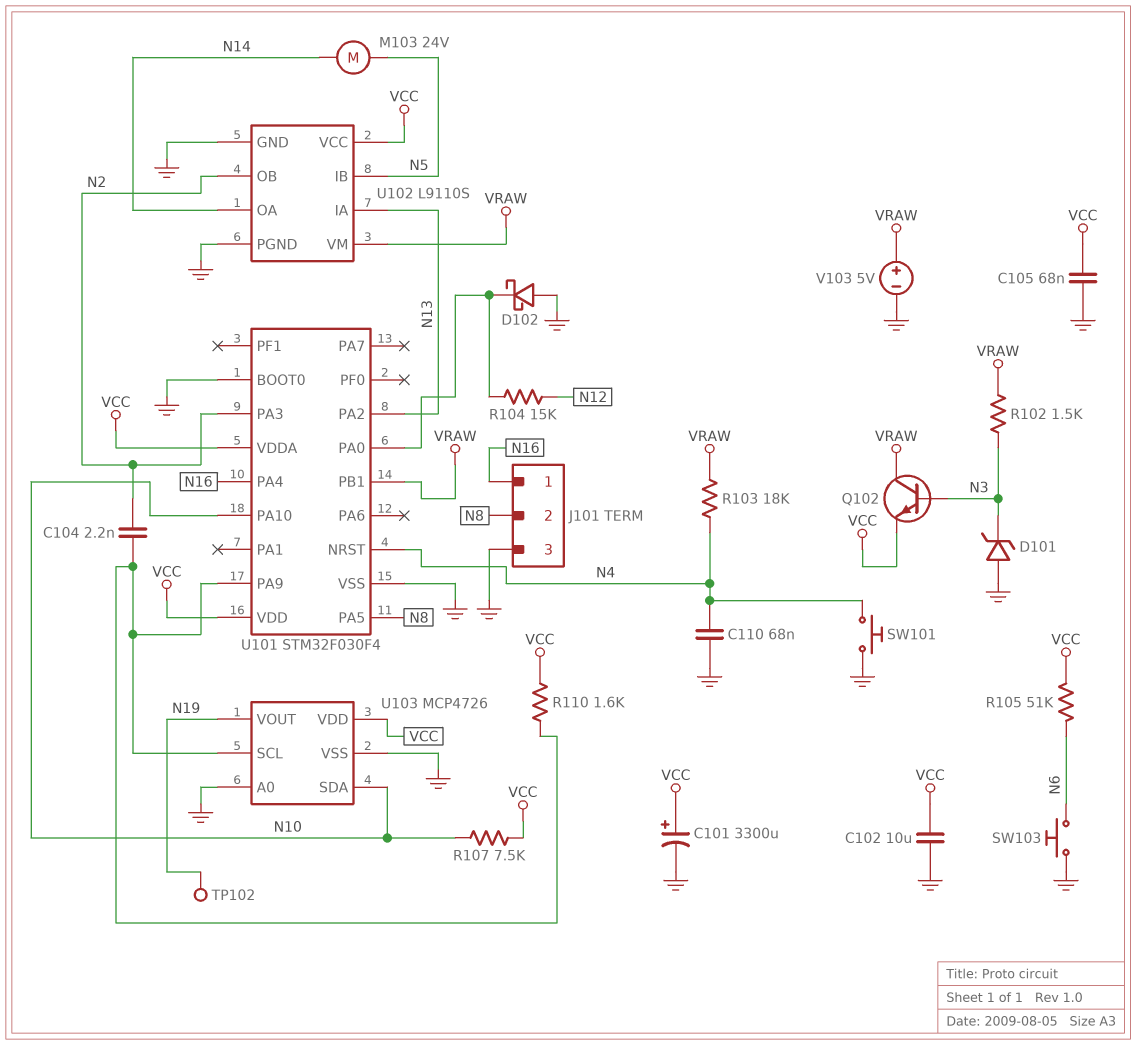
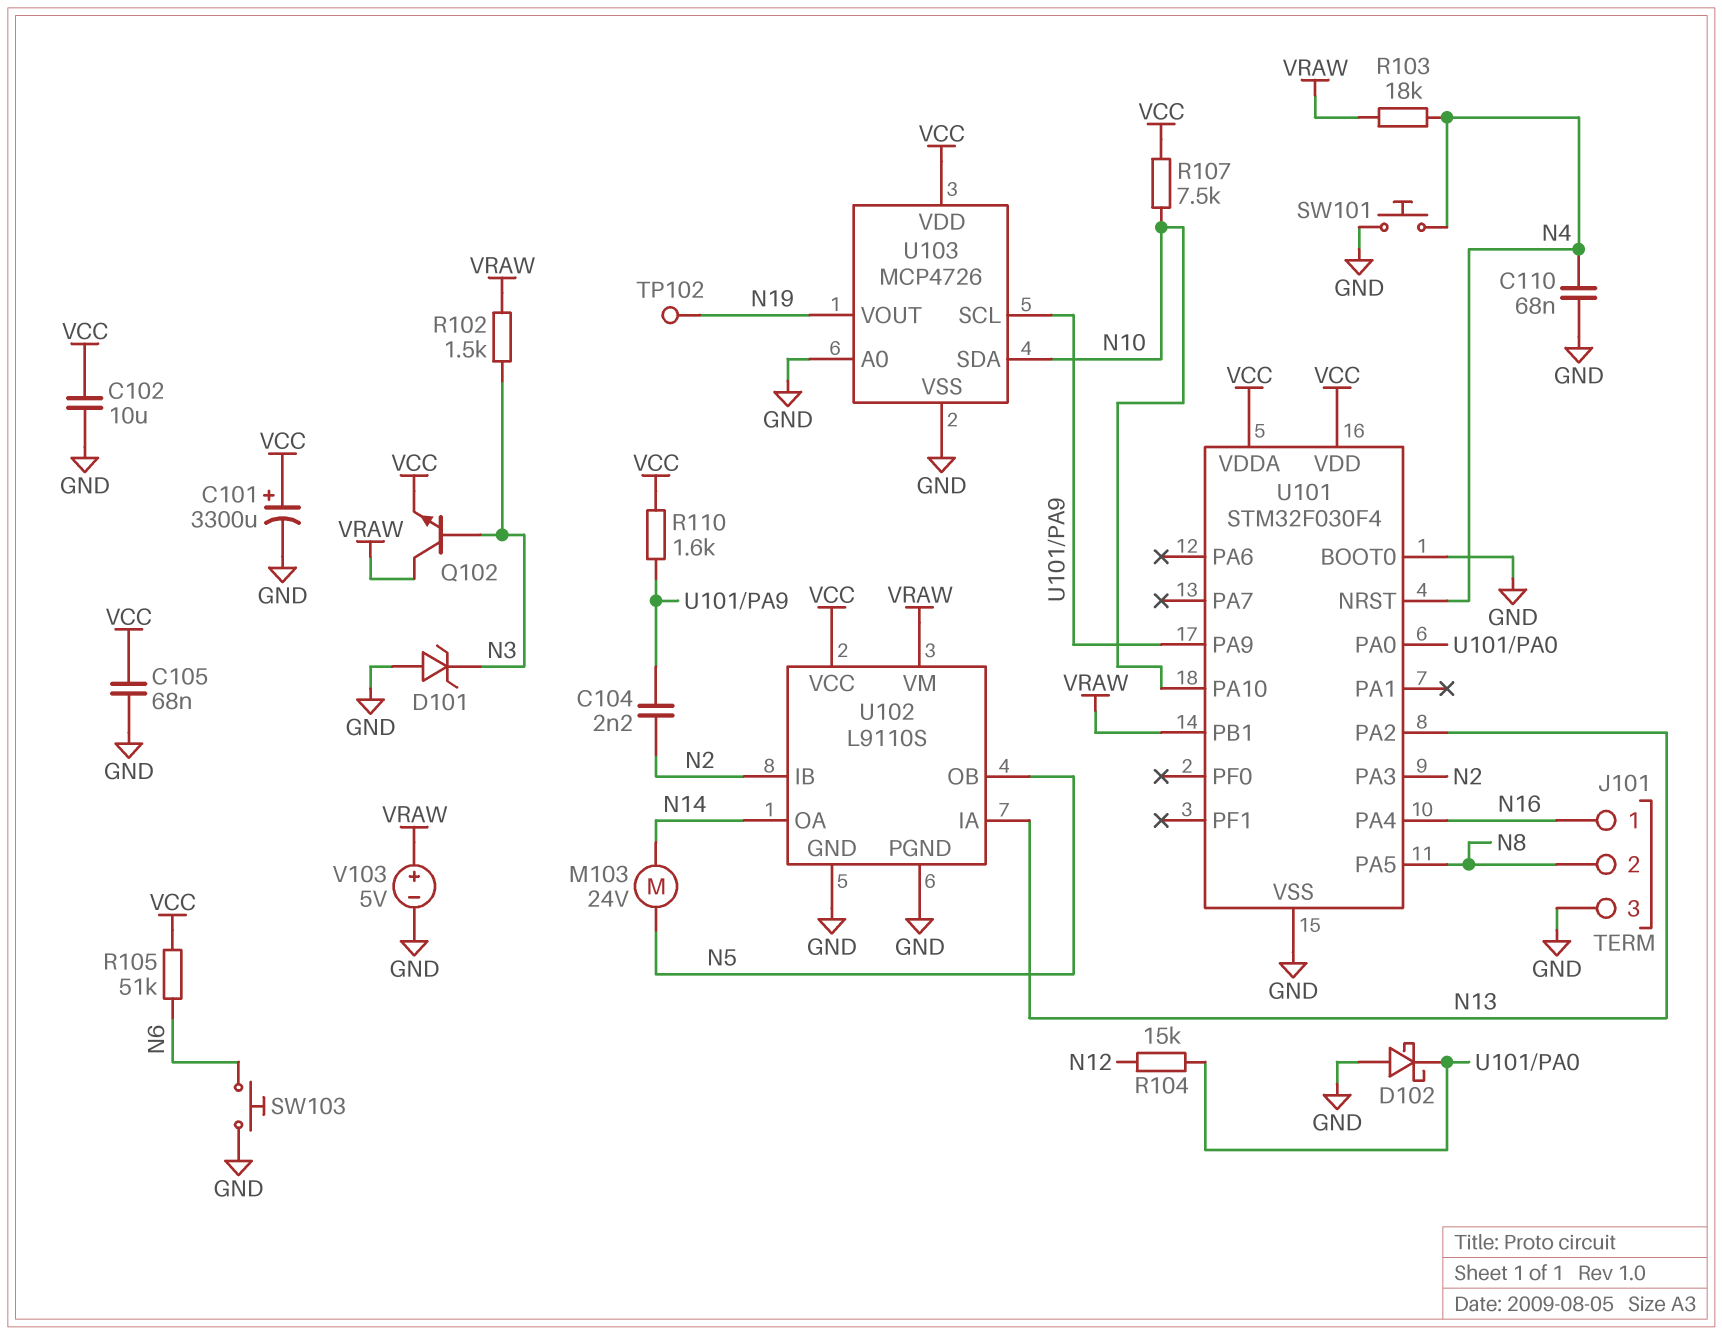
U102 pin IB: N5 -> N2
U102 pin OB: N2 -> N5

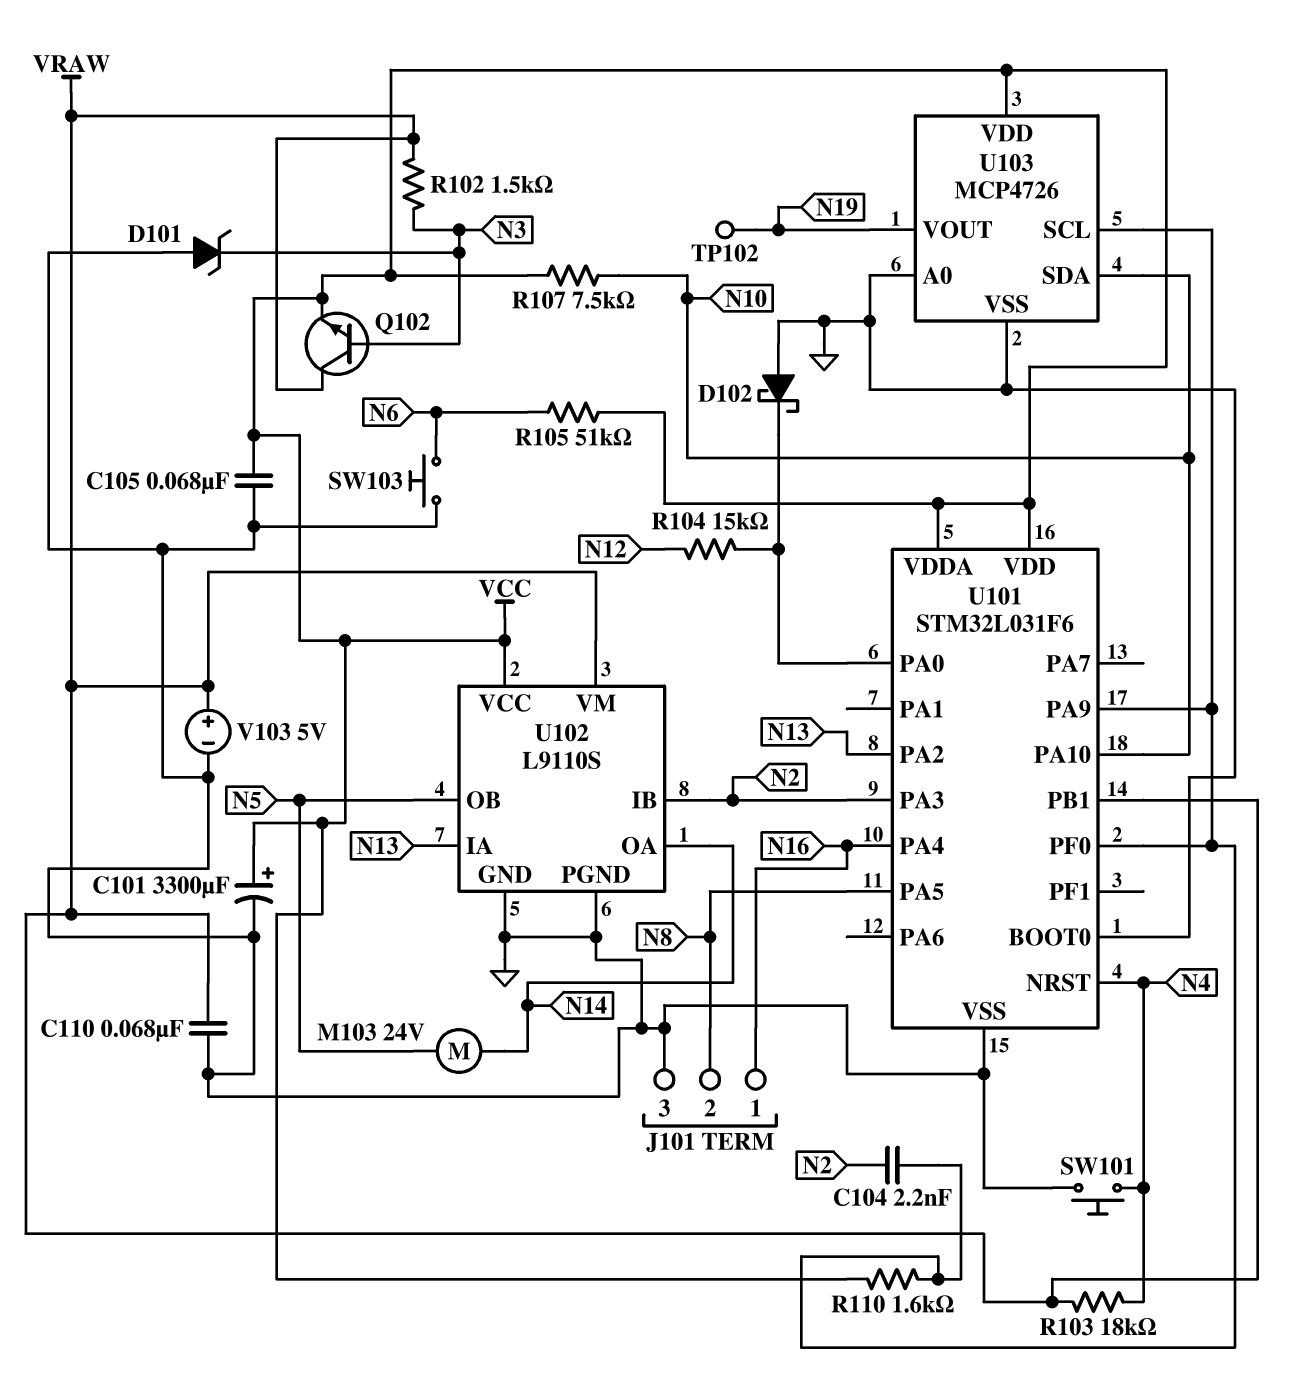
C102: 10uF (GND, VCC) -> none
C110: 68nF (GND, N4) -> 68nF (GND, VRAW)
U101: STM32F030F4 -> STM32L031F6
U101 pin PF0: none -> U101/PA9

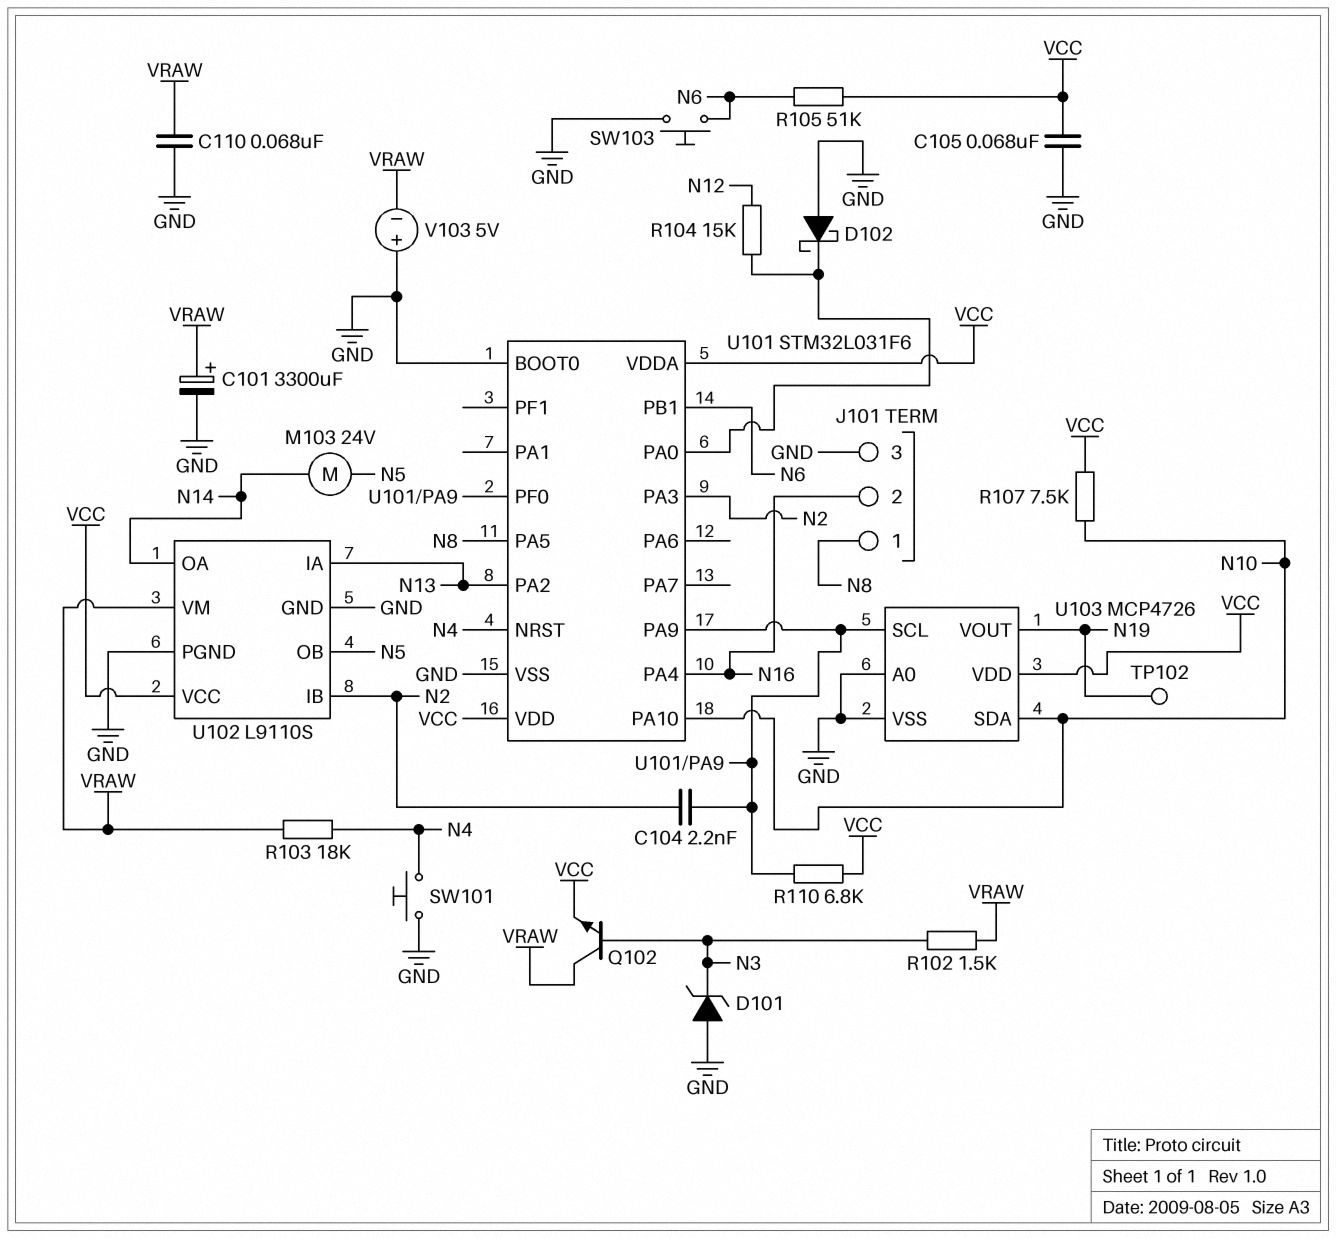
C101: 3300uF (plus VCC, minus GND) -> 3300uF (plus VRAW, minus GND)
J101 pin 1: N16 -> N8
J101 pin 2: N8 -> N16
R110: 1.6k (U101/PA9, VCC) -> 6.8k (U101/PA9, VCC)
U101 pin PB1: VRAW -> N6
V103: 5V (plus VRAW, minus GND) -> 5V (plus GND, minus VRAW)

